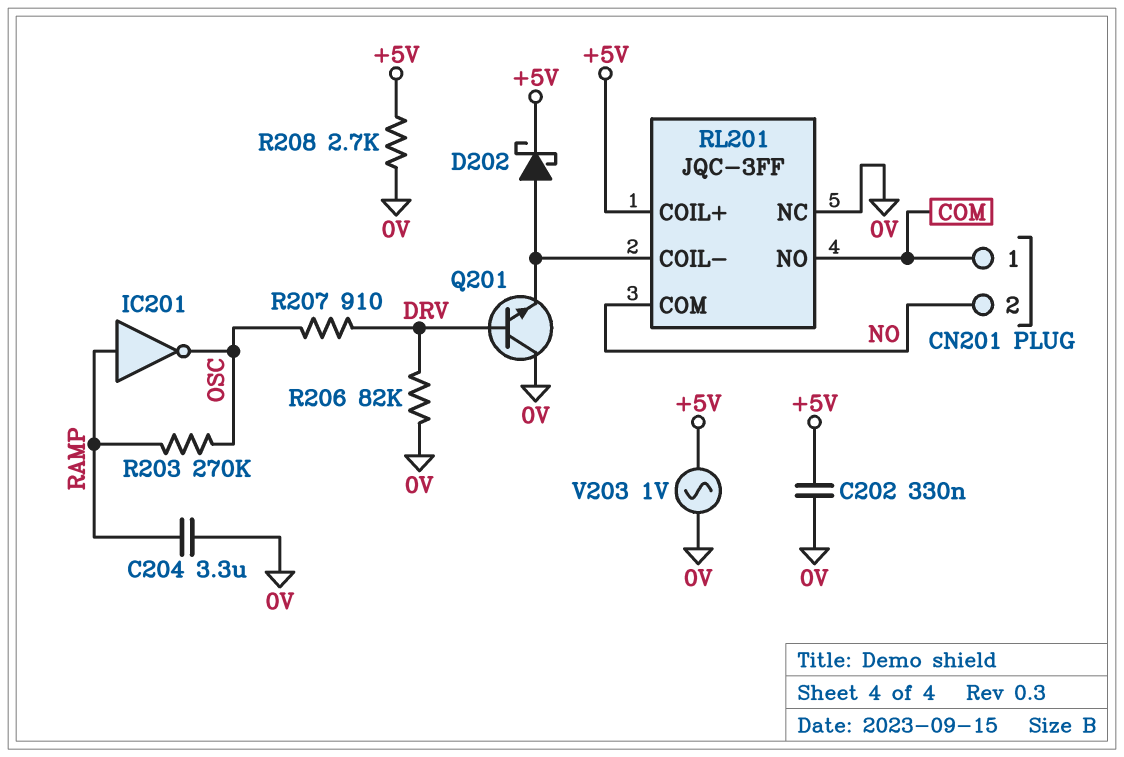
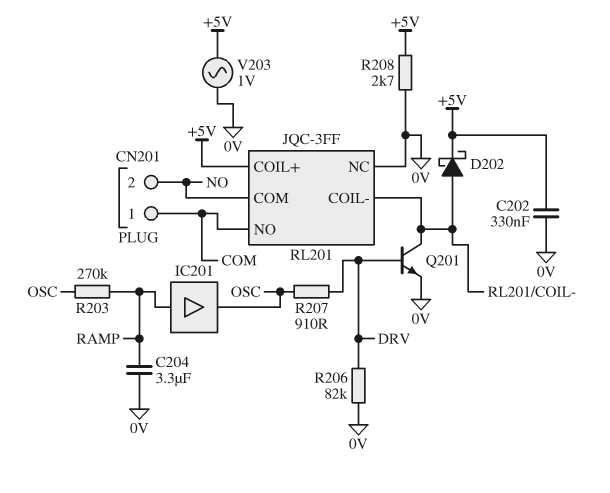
IC201: NOT (in RAMP, out OSC) -> buffer (in RAMP, out OSC)
Q201: NPN (B DRV, C 0V, E RL201/COIL-) -> NPN (B DRV, C RL201/COIL-, E 0V)

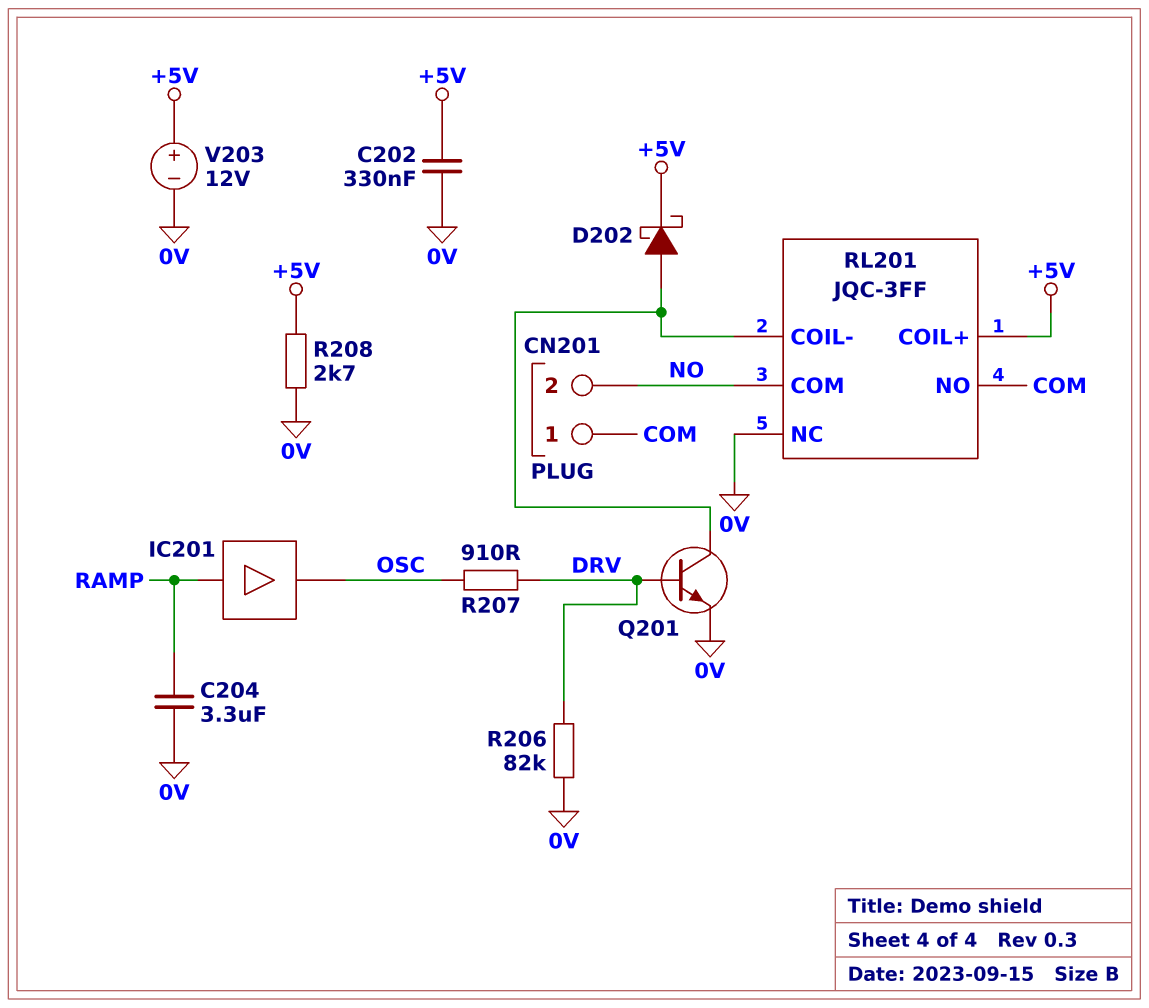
R203: 270k (OSC, RAMP) -> none
V203: AC 1V (+5V, 0V) -> 12V (plus +5V, minus 0V)

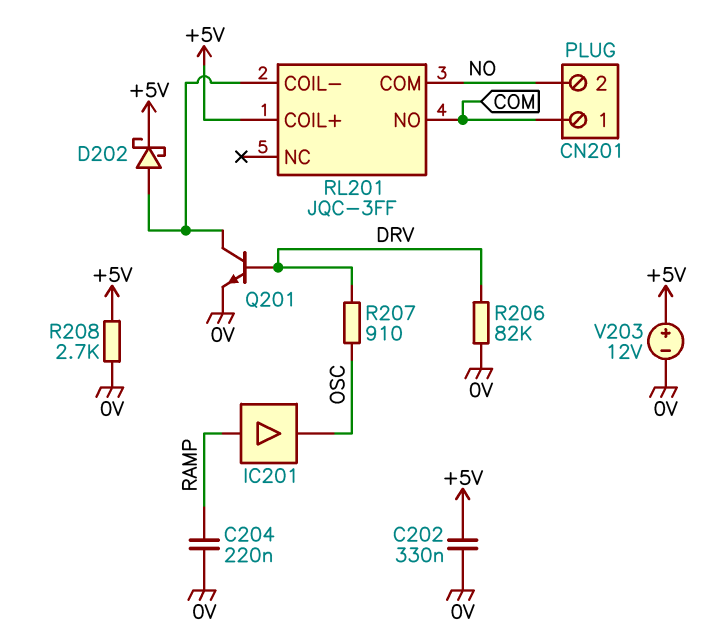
C204: 3.3uF (0V, RAMP) -> 220nF (0V, RAMP)
RL201 pin NC: 0V -> none

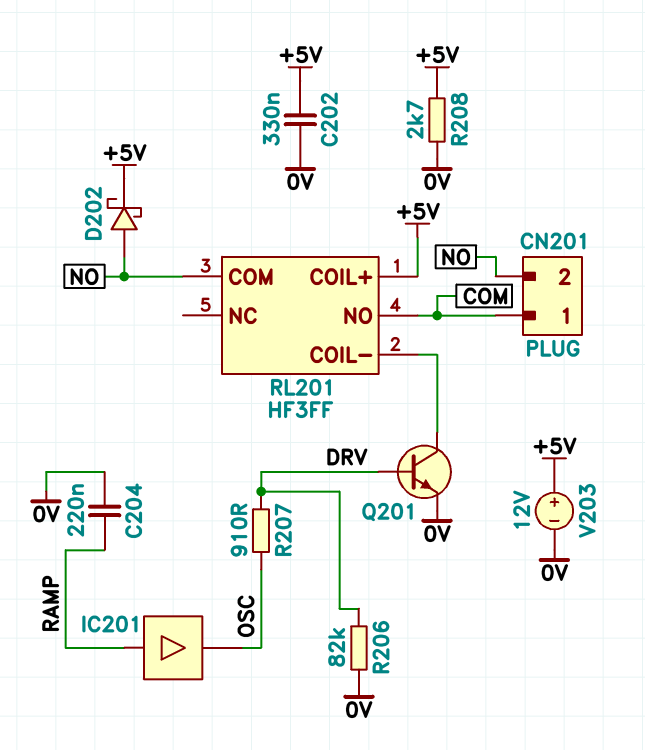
D202: schottky (A RL201/COIL-, K +5V) -> schottky (A NO, K +5V)
RL201: JQC-3FF -> HF3FF

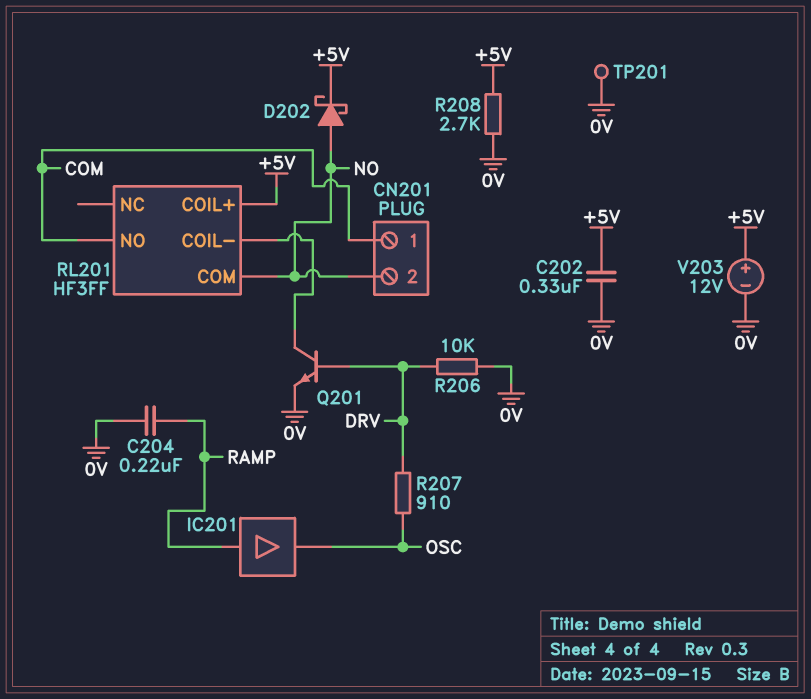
R206: 82k (0V, DRV) -> 10k (0V, DRV)
TP201: none -> test point (0V)

